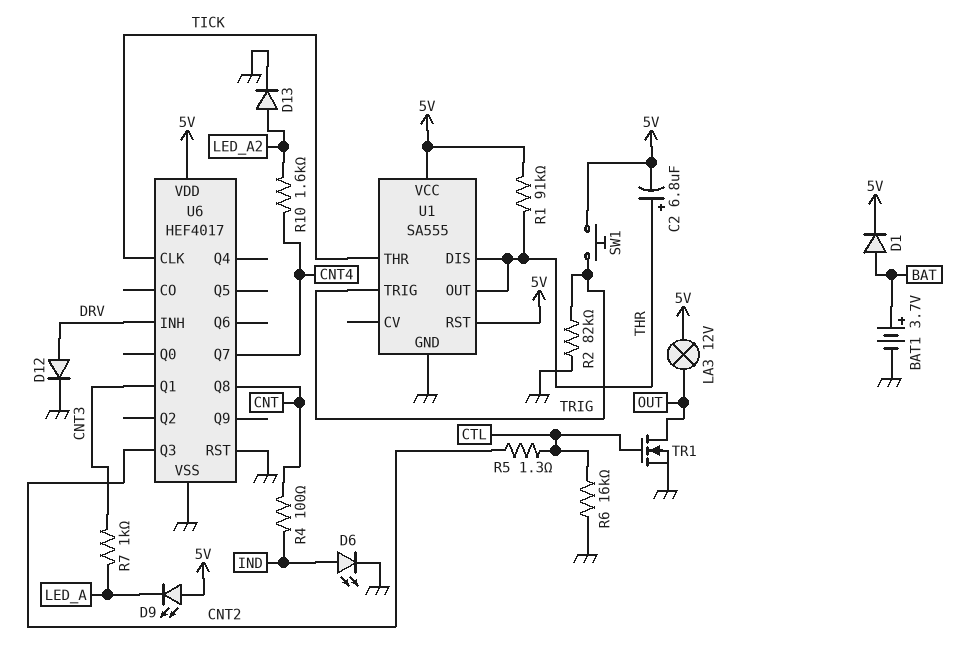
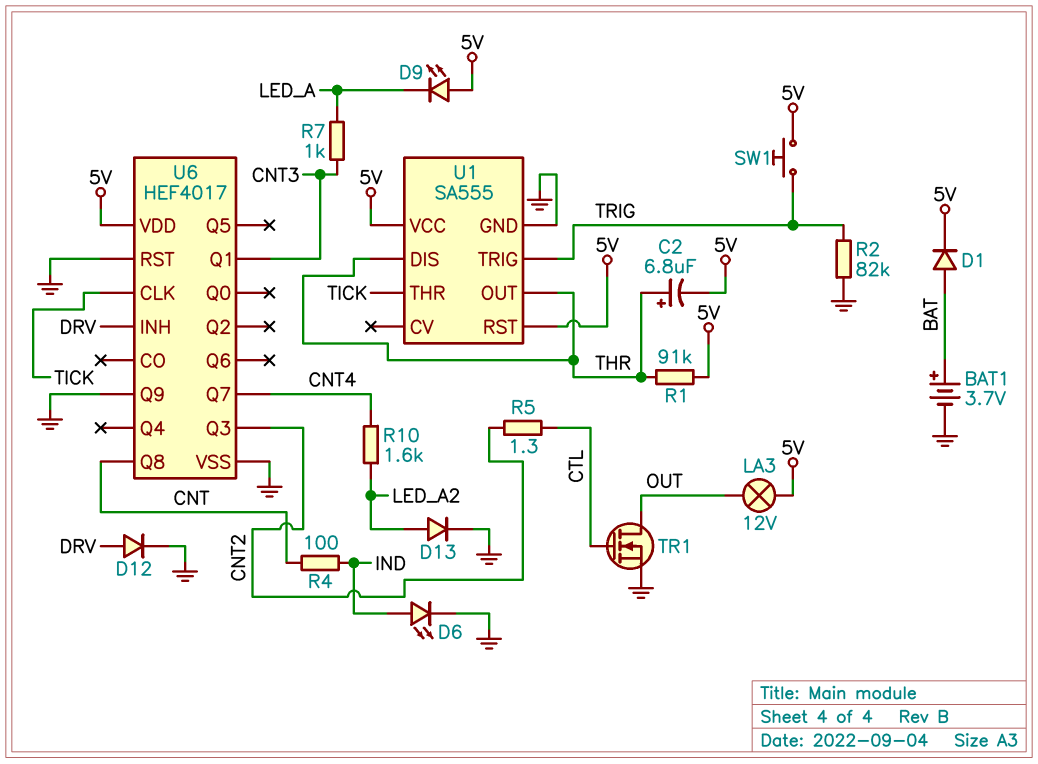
R6: 16k (CTL, GND) -> none
U6 pin Q9: none -> GND

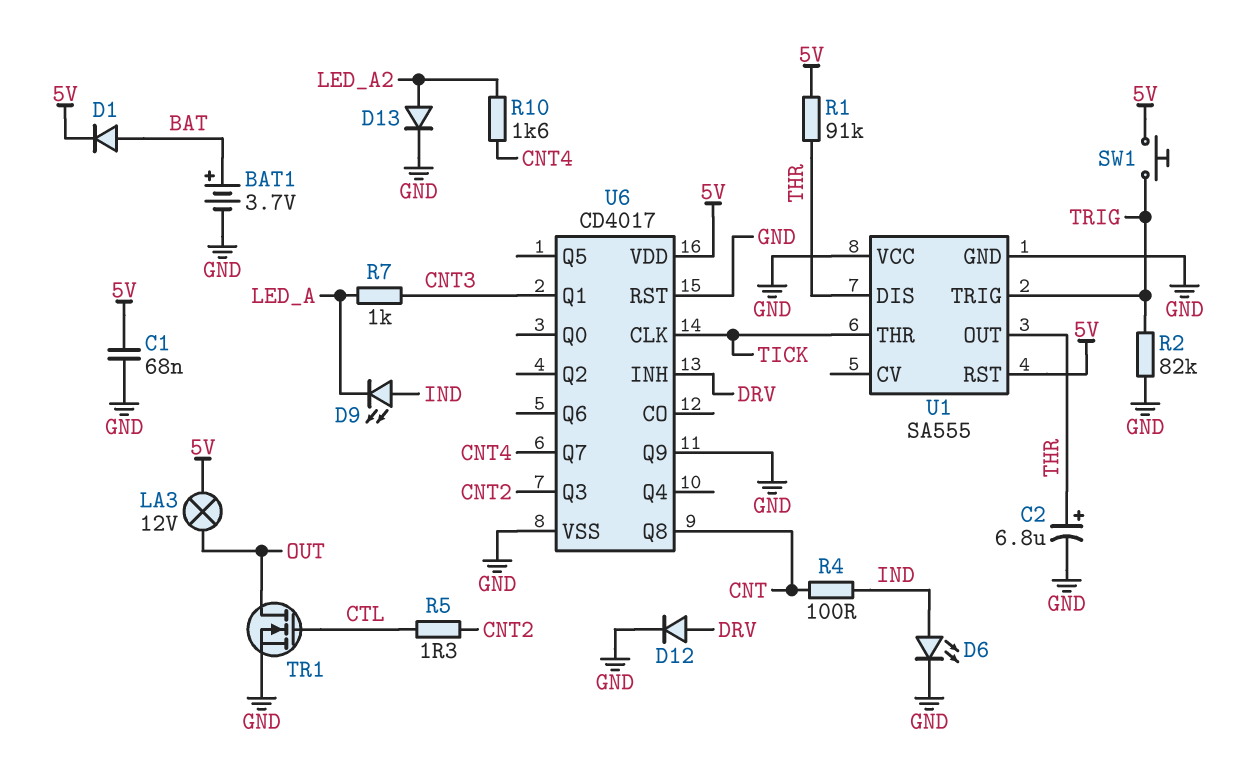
C1: none -> 68nF (5V, GND)
C2: 6.8uF (plus THR, minus 5V) -> 6.8uF (plus THR, minus GND)
D9: LED (A 5V, K LED_A) -> LED (A IND, K LED_A)
U1 pin VCC: 5V -> GND
U6: HEF4017 -> CD4017

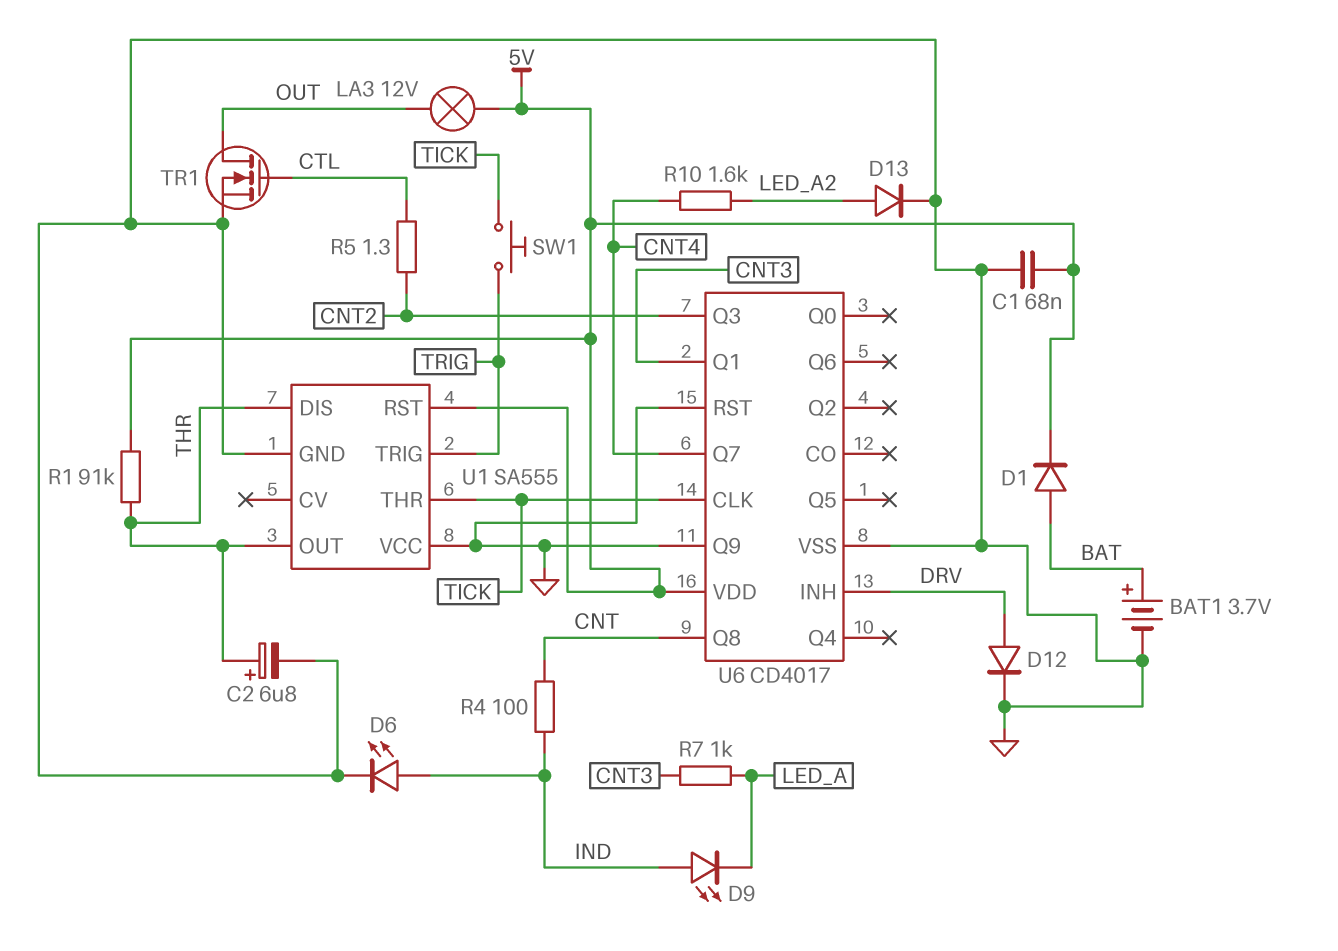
R2: 82k (GND, TRIG) -> none
SW1: button (5V, TRIG) -> button (TICK, TRIG)

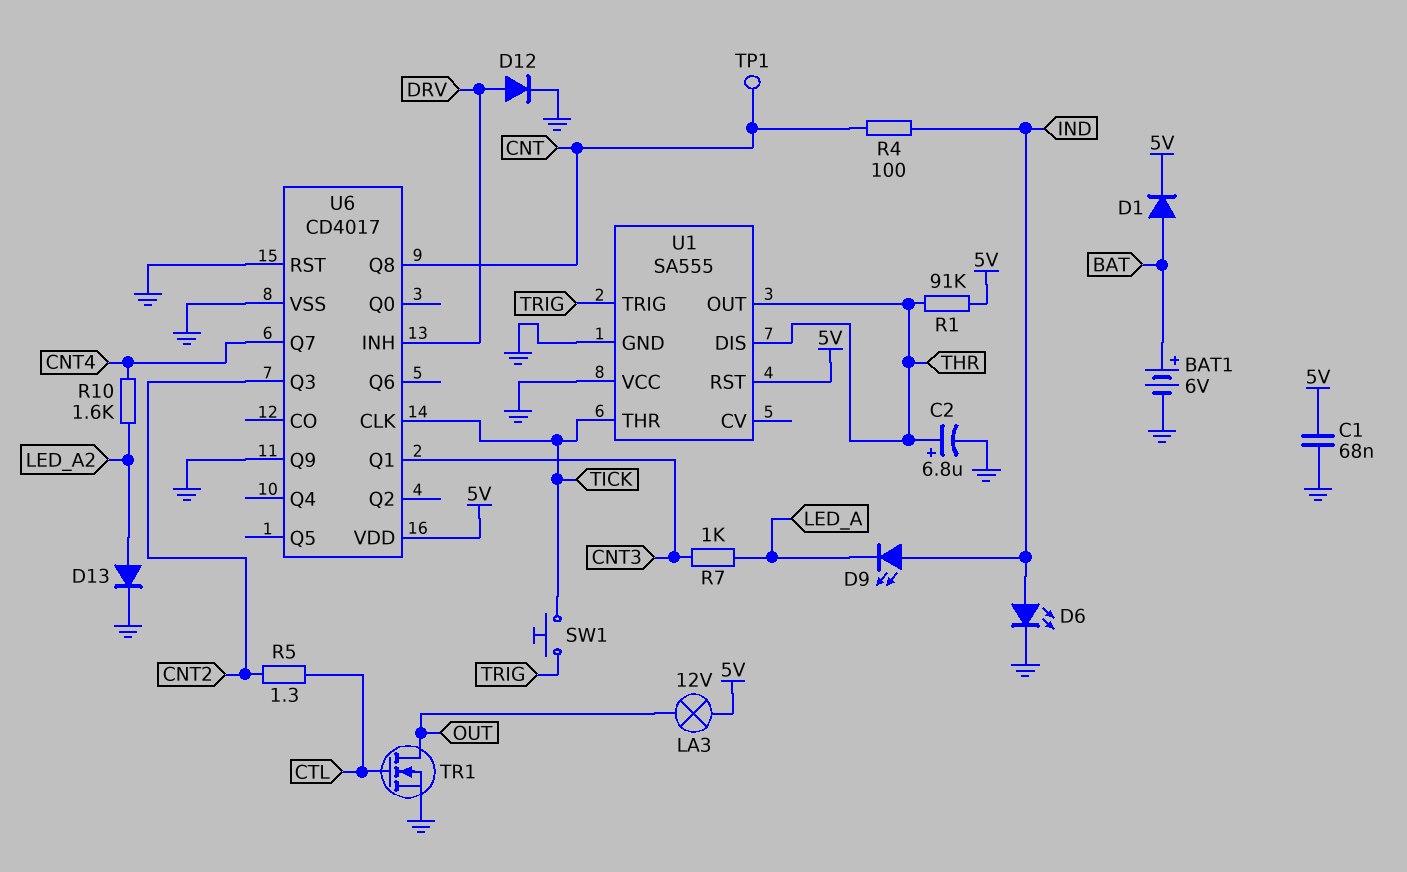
BAT1: 3.7V (plus BAT, minus GND) -> 6V (plus BAT, minus GND)
TP1: none -> test point (CNT)

